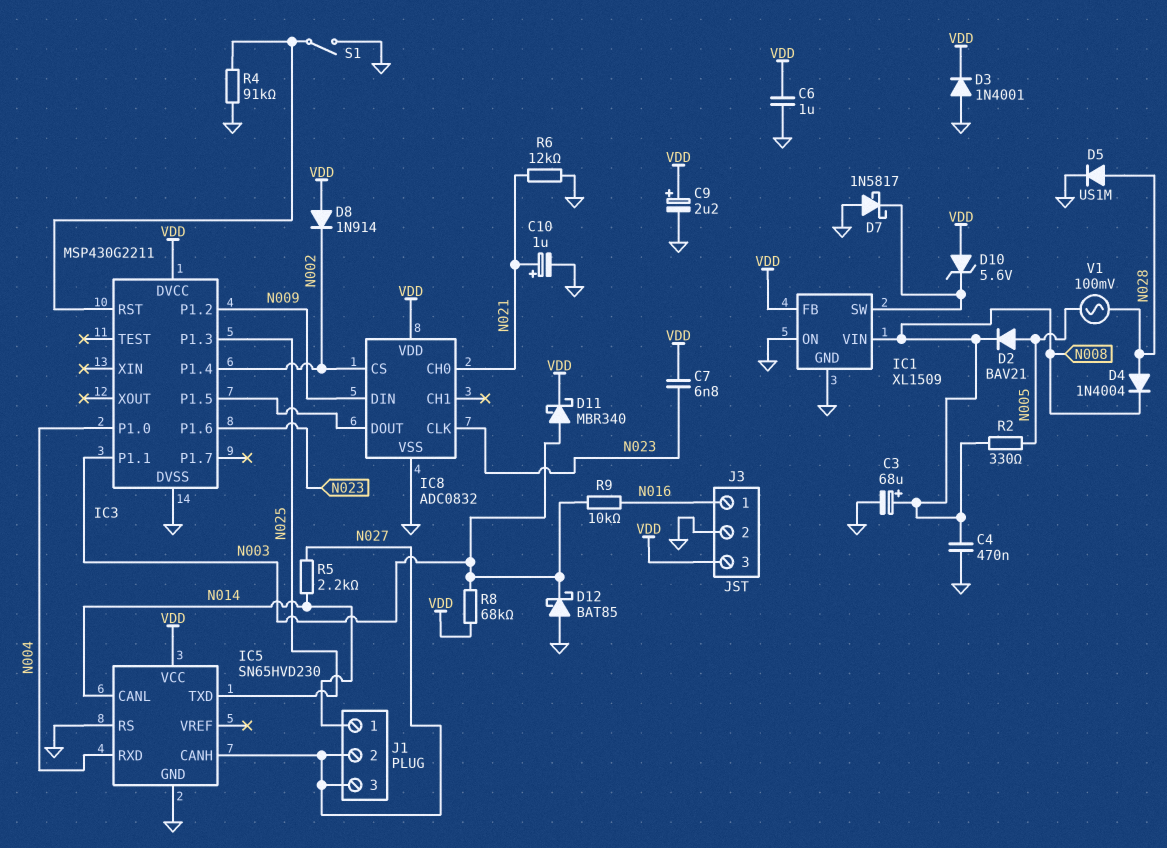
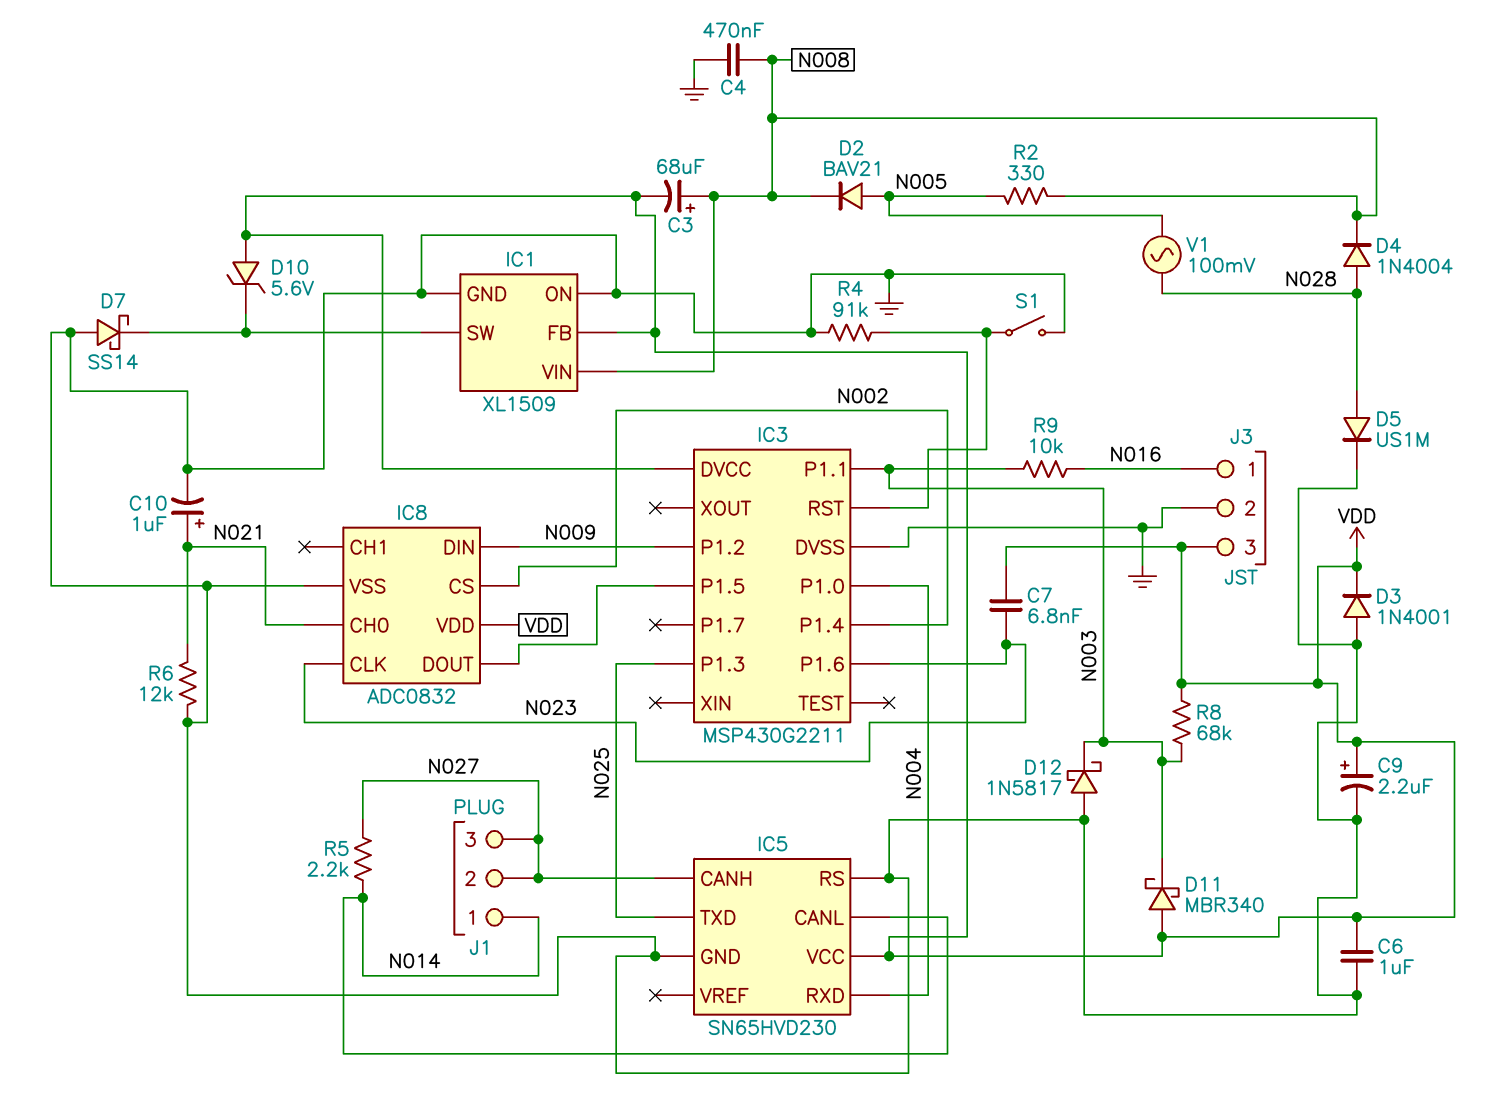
C3: 68uF (plus N008, minus GND) -> 68uF (plus N008, minus VDD)
D7: schottky 1N5817 (A GND, K IC1/SW) -> schottky SS14 (A GND, K IC1/SW)
D8: diode 1N914 (A VDD, K N002) -> none
D11: schottky MBR340 (A N003, K VDD) -> schottky MBR340 (A VDD, K N003)
D12: schottky BAT85 (A GND, K N003) -> schottky 1N5817 (A GND, K N003)

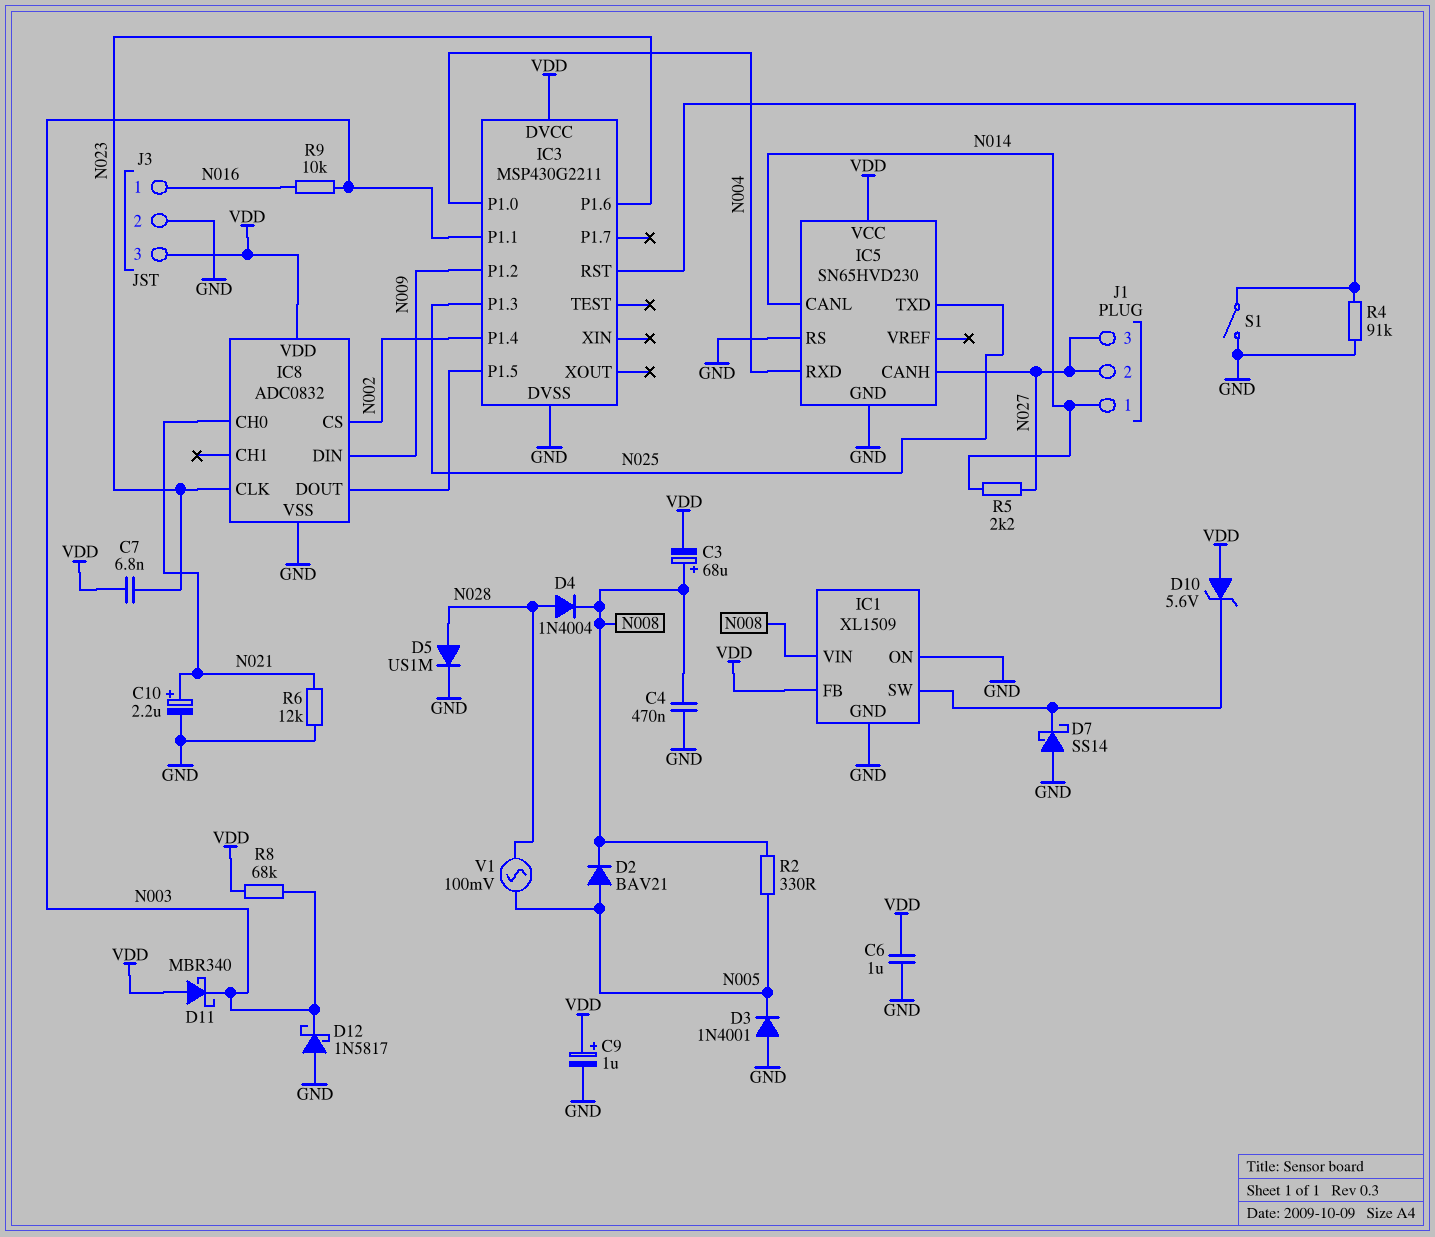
C9: 2.2uF (plus VDD, minus GND) -> 1uF (plus VDD, minus GND)
C10: 1uF (plus N021, minus GND) -> 2.2uF (plus N021, minus GND)
D3: diode 1N4001 (A GND, K VDD) -> diode 1N4001 (A GND, K N005)

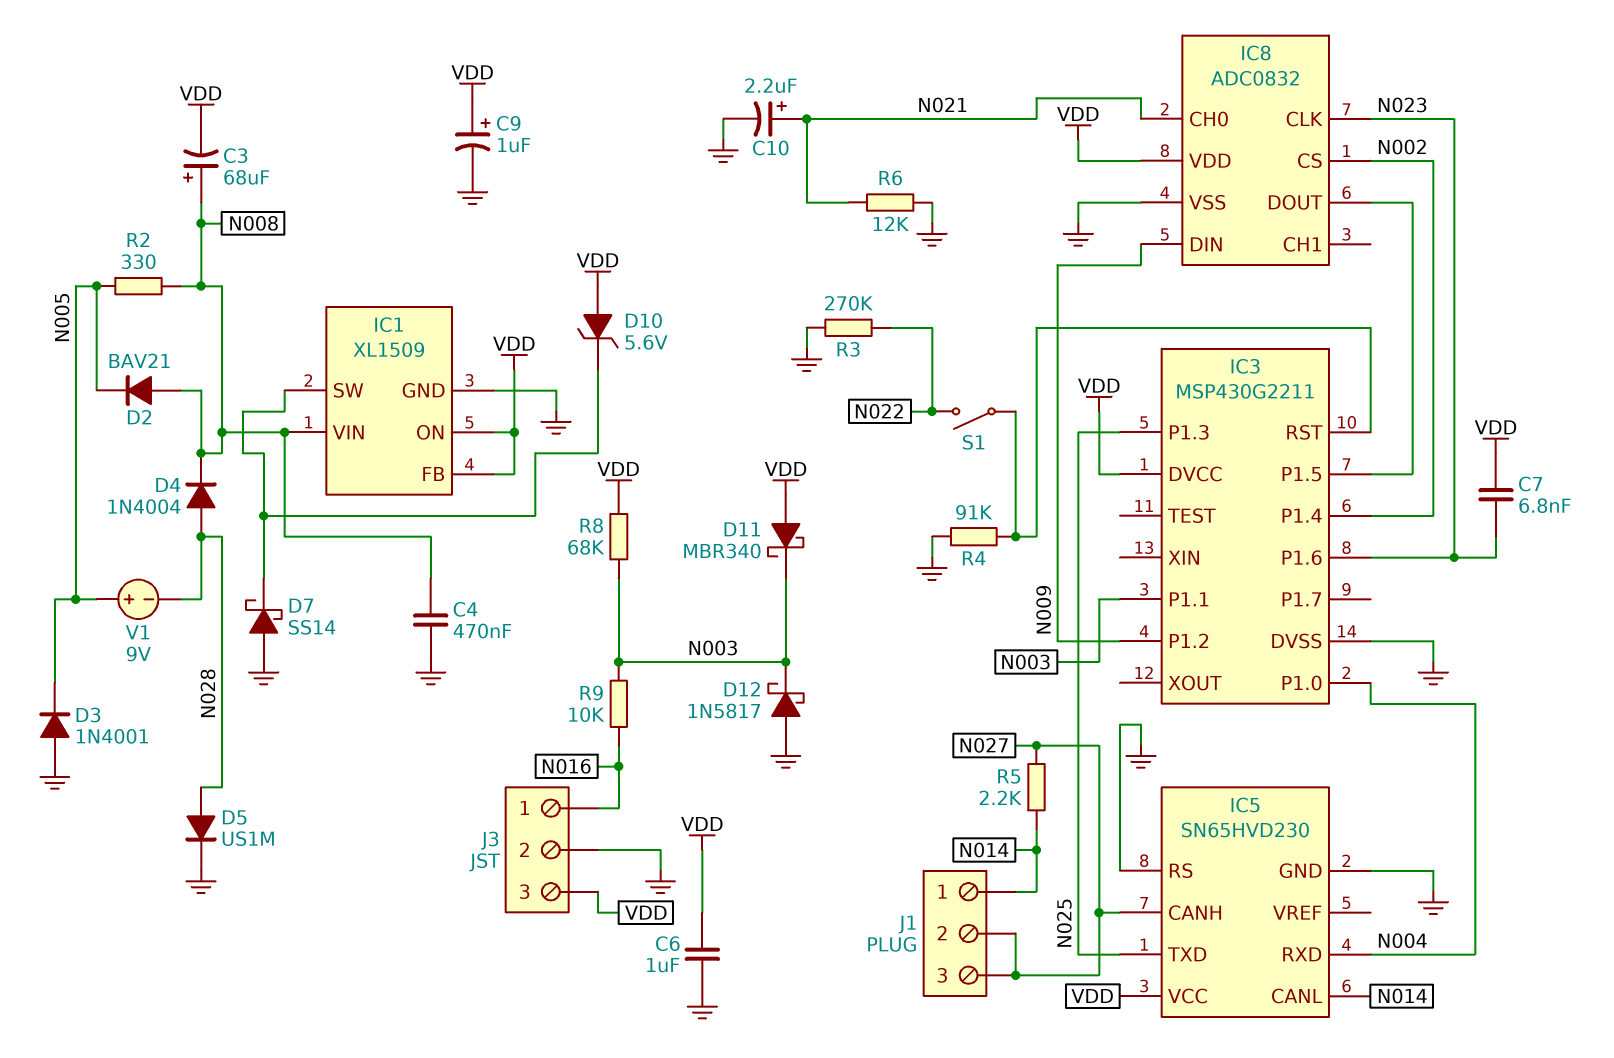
D2: diode BAV21 (A N005, K N008) -> diode BAV21 (A N008, K N005)
IC1 pin ON: GND -> VDD
R3: none -> 270k (GND, N022)
S1: switch (GND, IC3/RST) -> switch (IC3/RST, N022)
V1: AC 100mV (N005, N028) -> 9V (plus N005, minus N028)

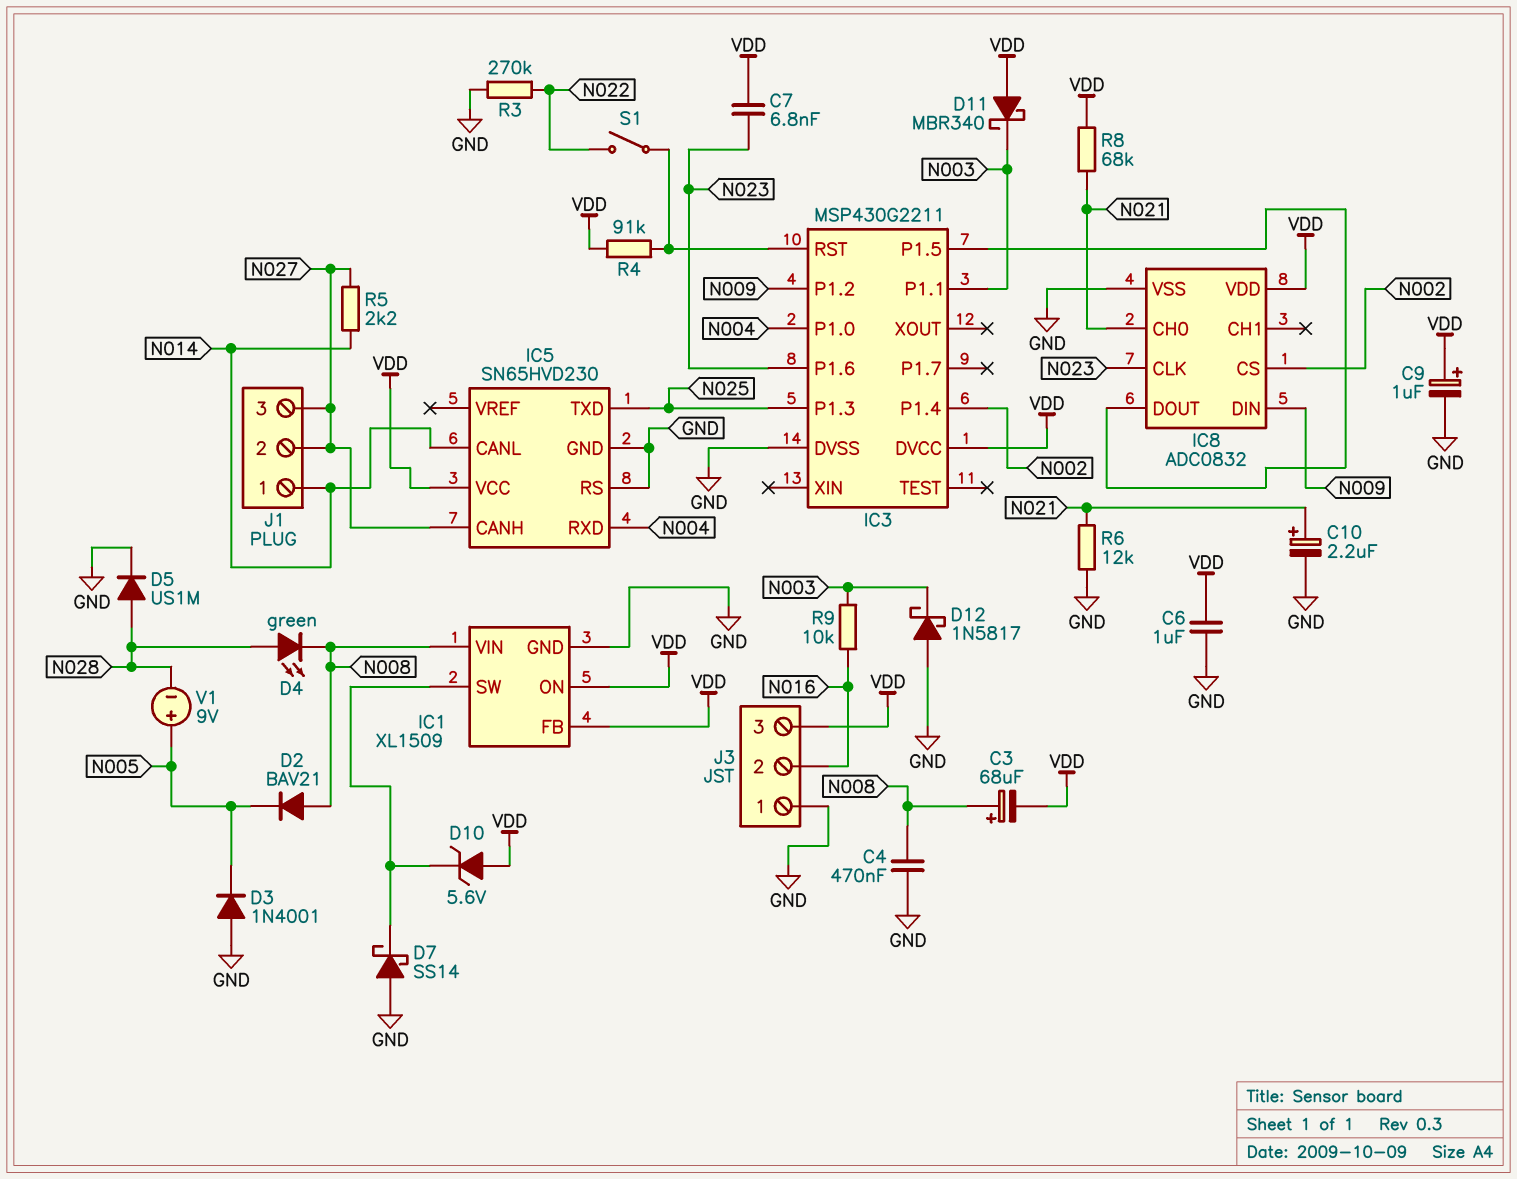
D4: diode 1N4004 (A N028, K N008) -> LED green (A N028, K N008)
J3 pin 1: N016 -> GND
J3 pin 2: GND -> N016
R2: 330 (N005, N008) -> none
R4: 91k (GND, IC3/RST) -> 91k (IC3/RST, VDD)
R8: 68k (N003, VDD) -> 68k (N021, VDD)

